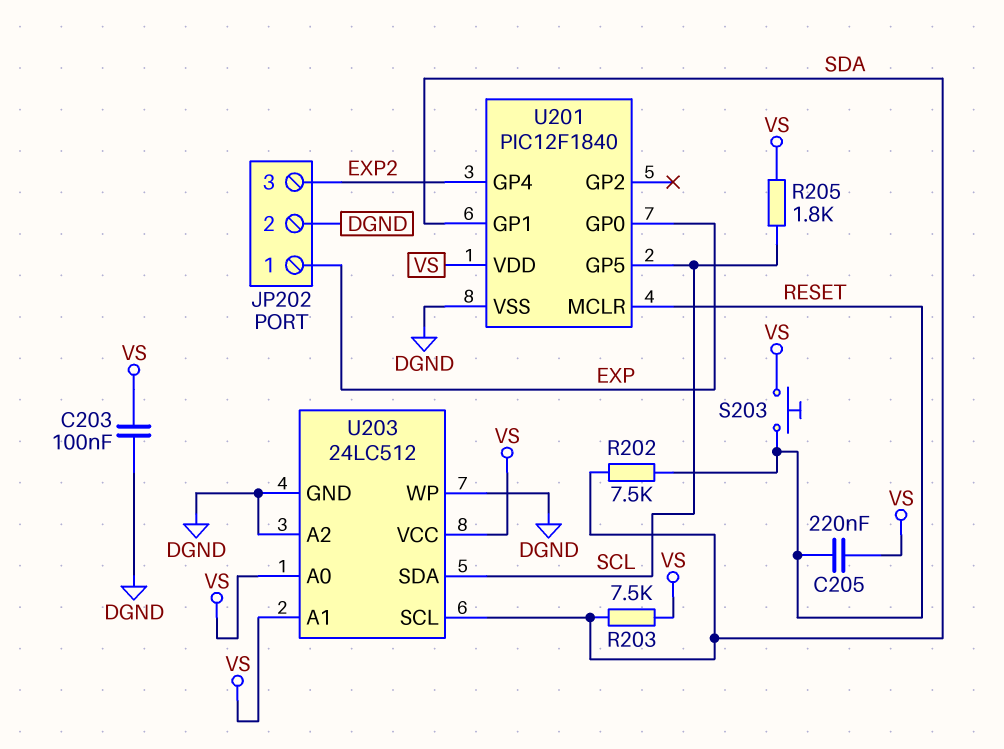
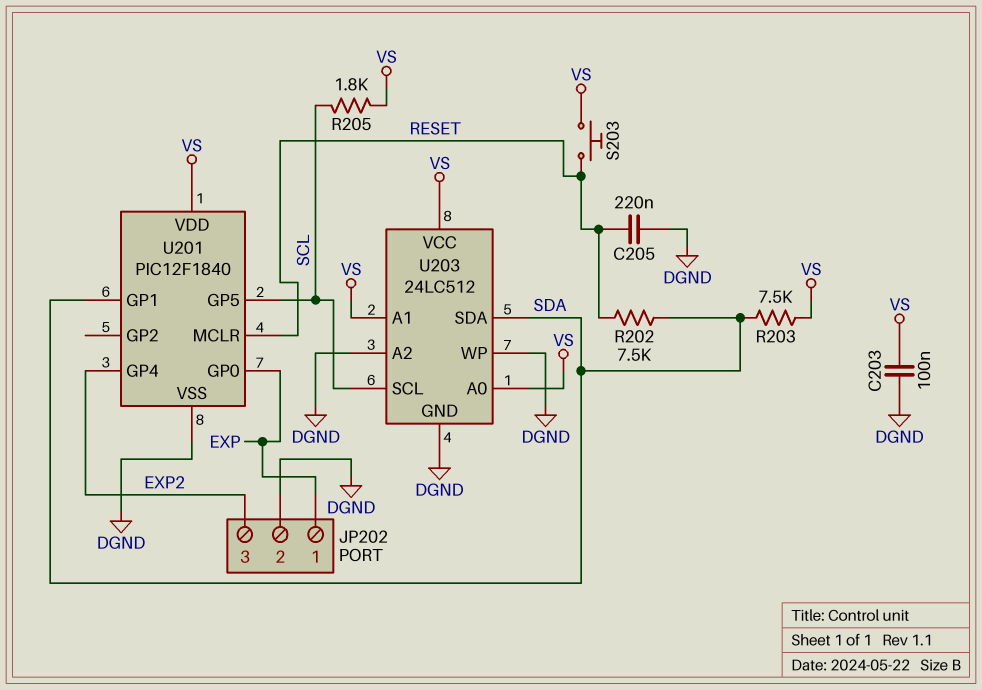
C205: 220nF (RESET, VS) -> 220nF (DGND, RESET)
U203 pin SCL: SDA -> SCL
U203 pin SDA: SCL -> SDA

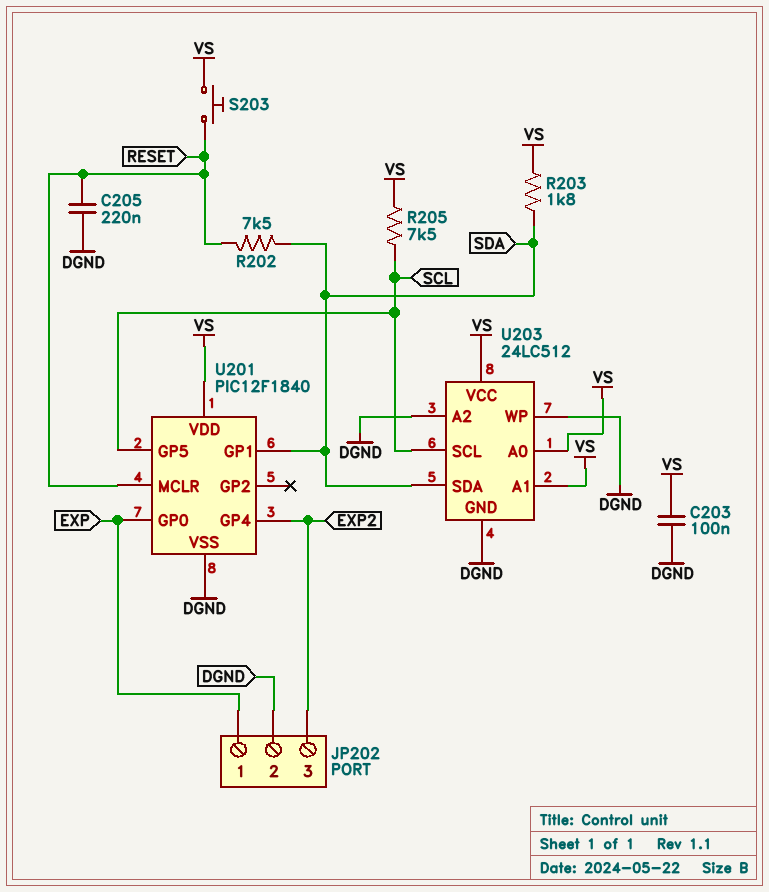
R203: 7.5k (SDA, VS) -> 1.8k (SDA, VS)
R205: 1.8k (SCL, VS) -> 7.5k (SCL, VS)

